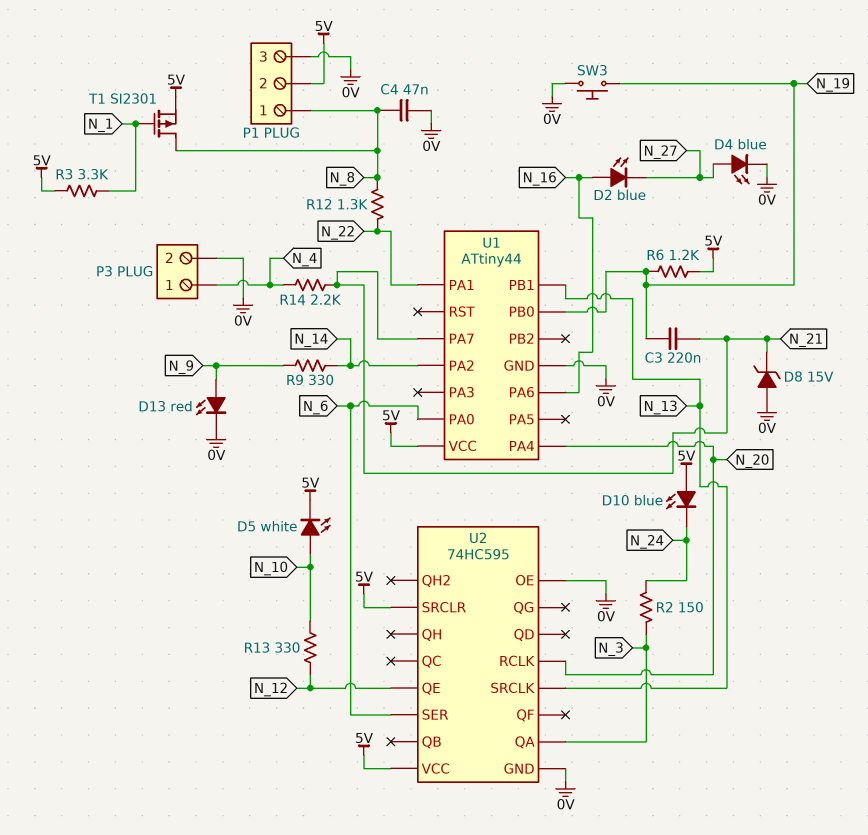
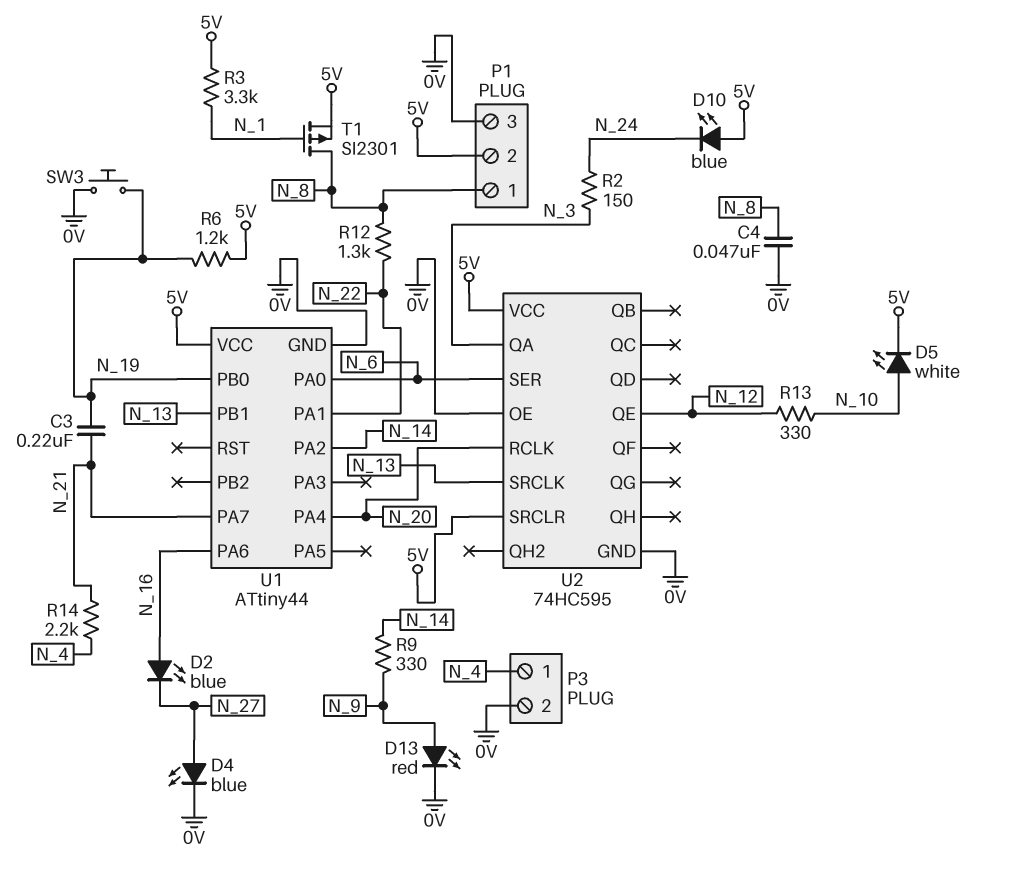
D8: zener 15V (A 0V, K N_21) -> none

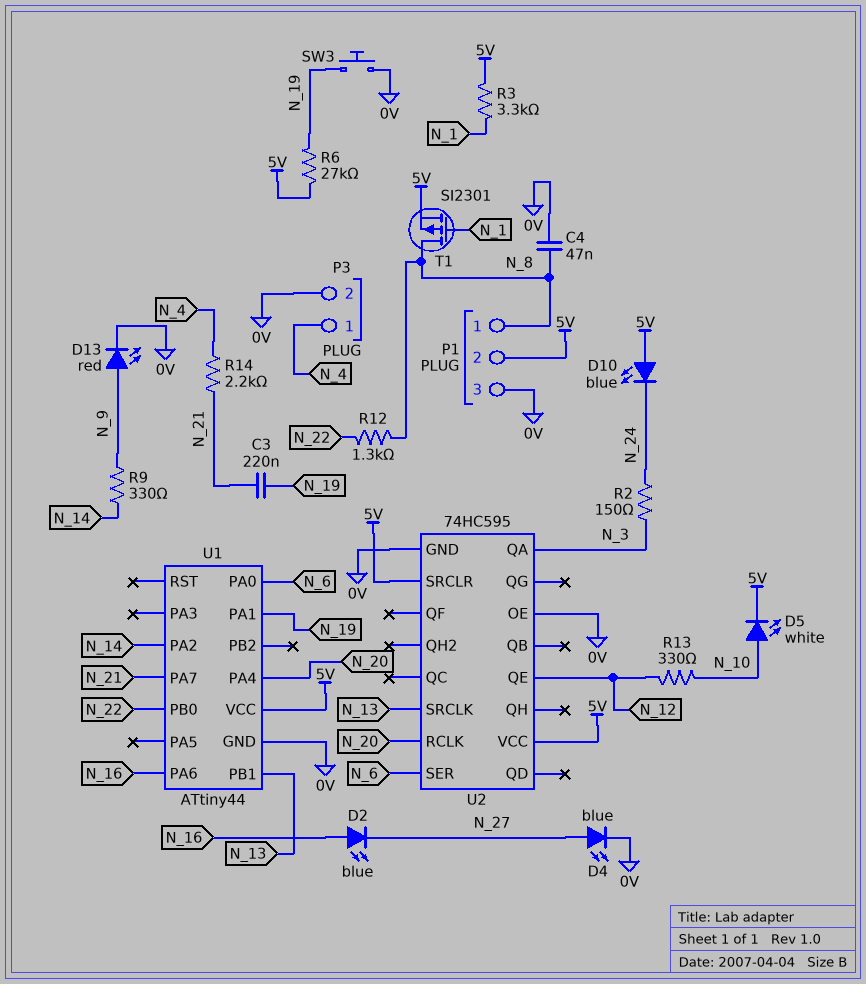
R6: 1.2k (5V, N_19) -> 27k (5V, N_19)
U1 pin PA1: N_22 -> N_19
U1 pin PB0: N_19 -> N_22

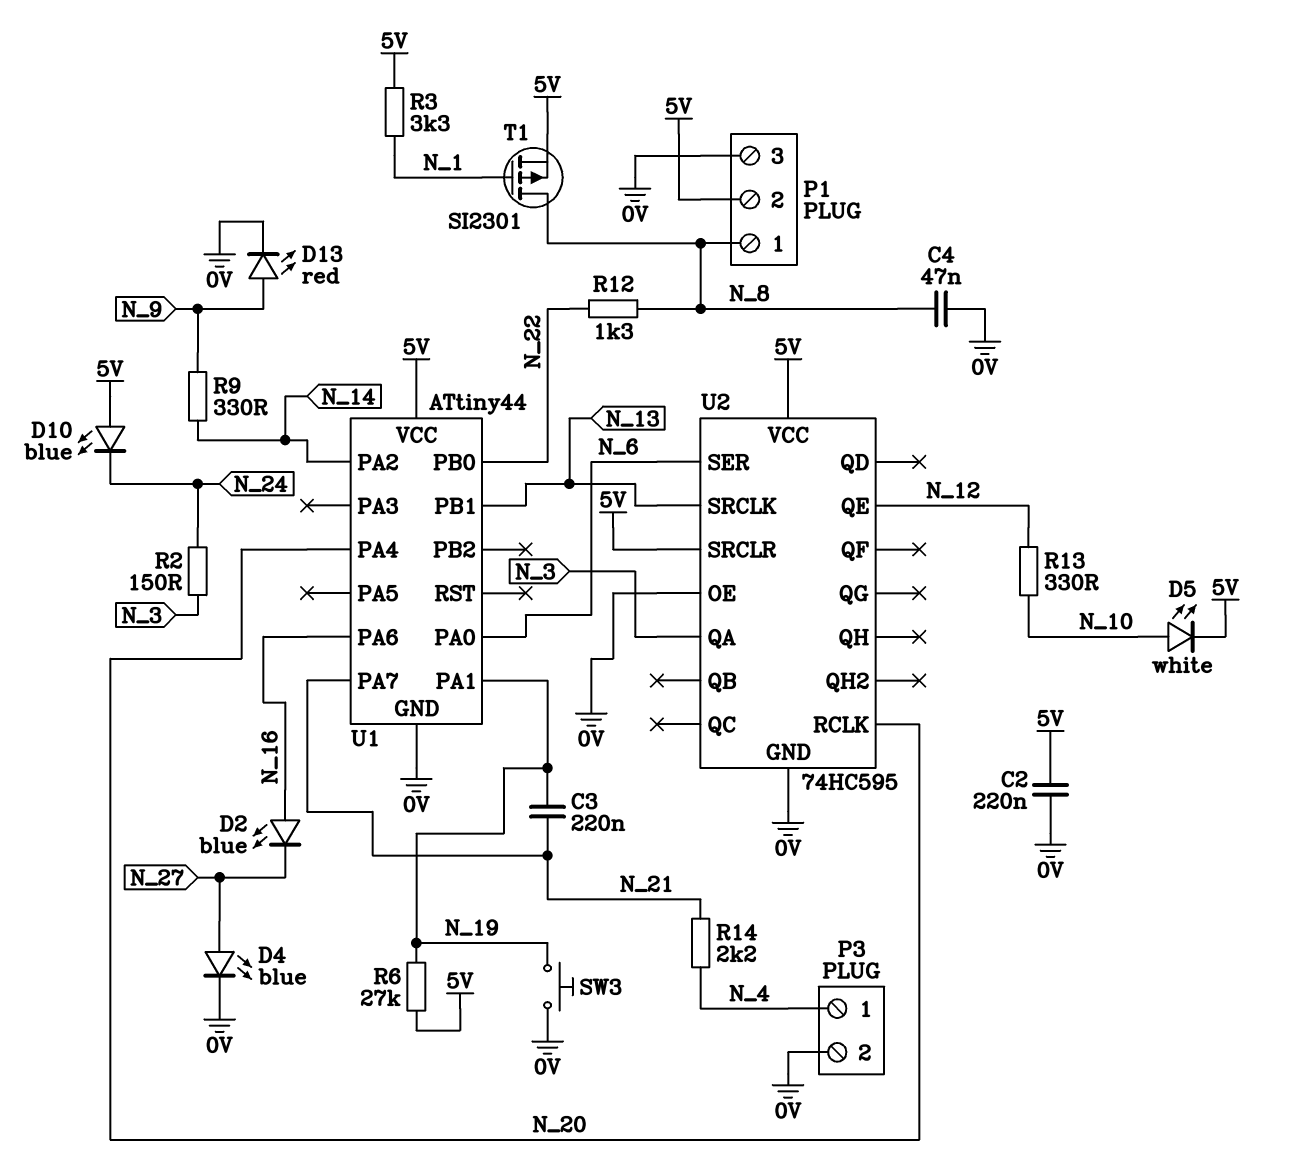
C2: none -> 220nF (0V, 5V)

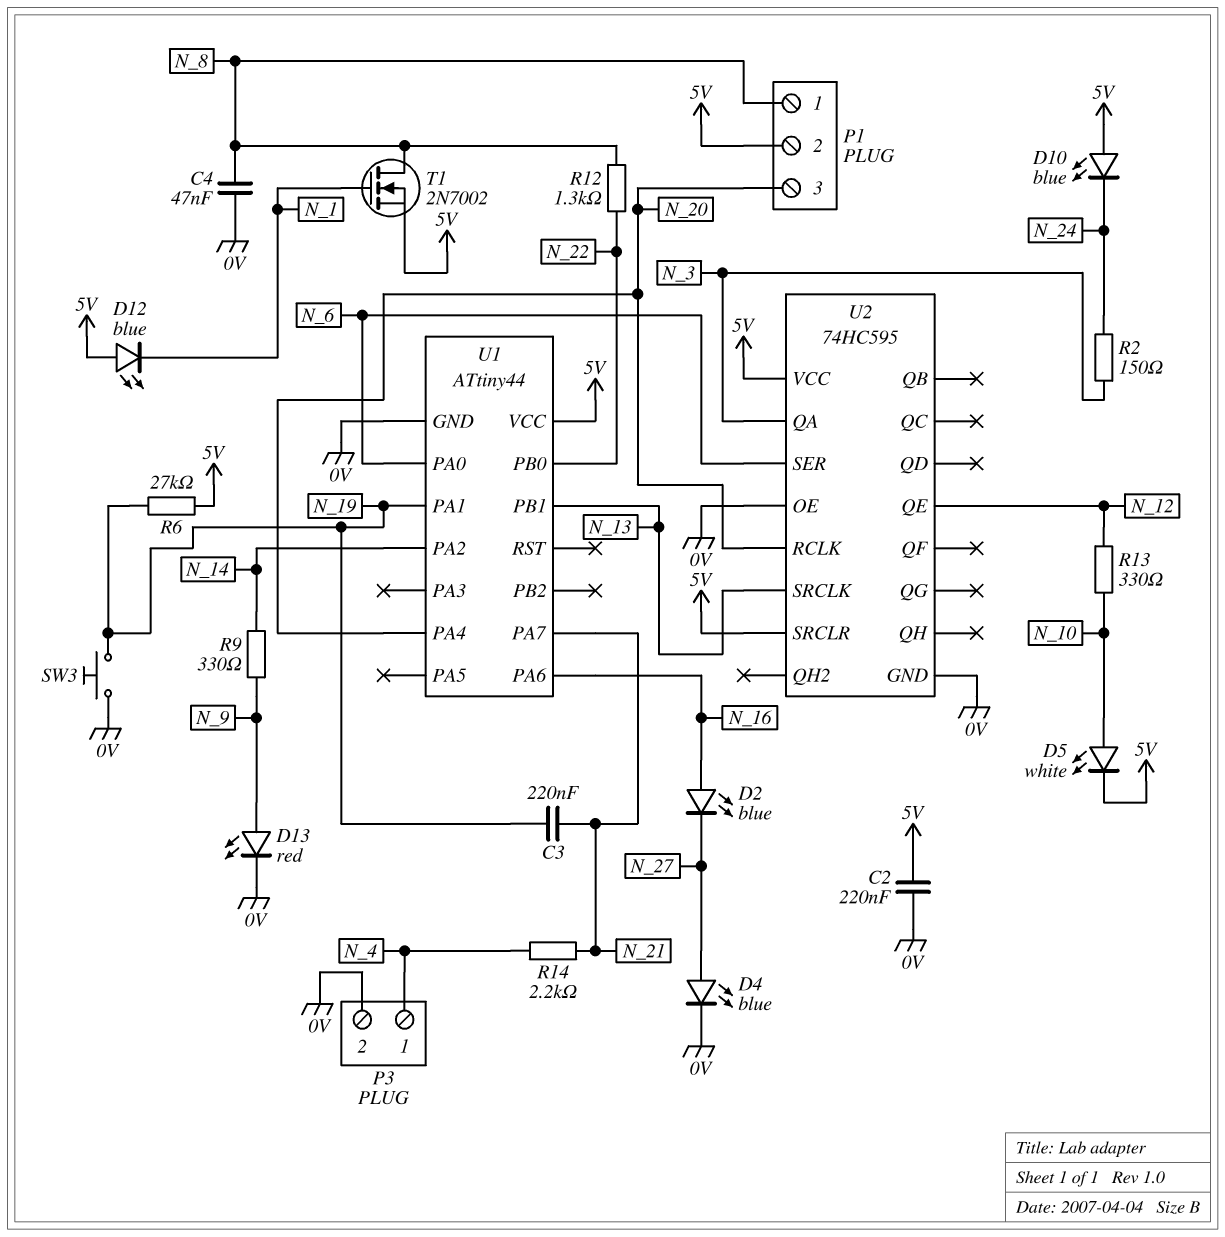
D12: none -> LED blue (A 5V, K N_1)
P1 pin 3: 0V -> N_20
R3: 3.3k (5V, N_1) -> none
T1: PMOS SI2301 (G N_1, D N_8, S 5V) -> NMOS 2N7002 (G N_1, D N_8, S 5V)

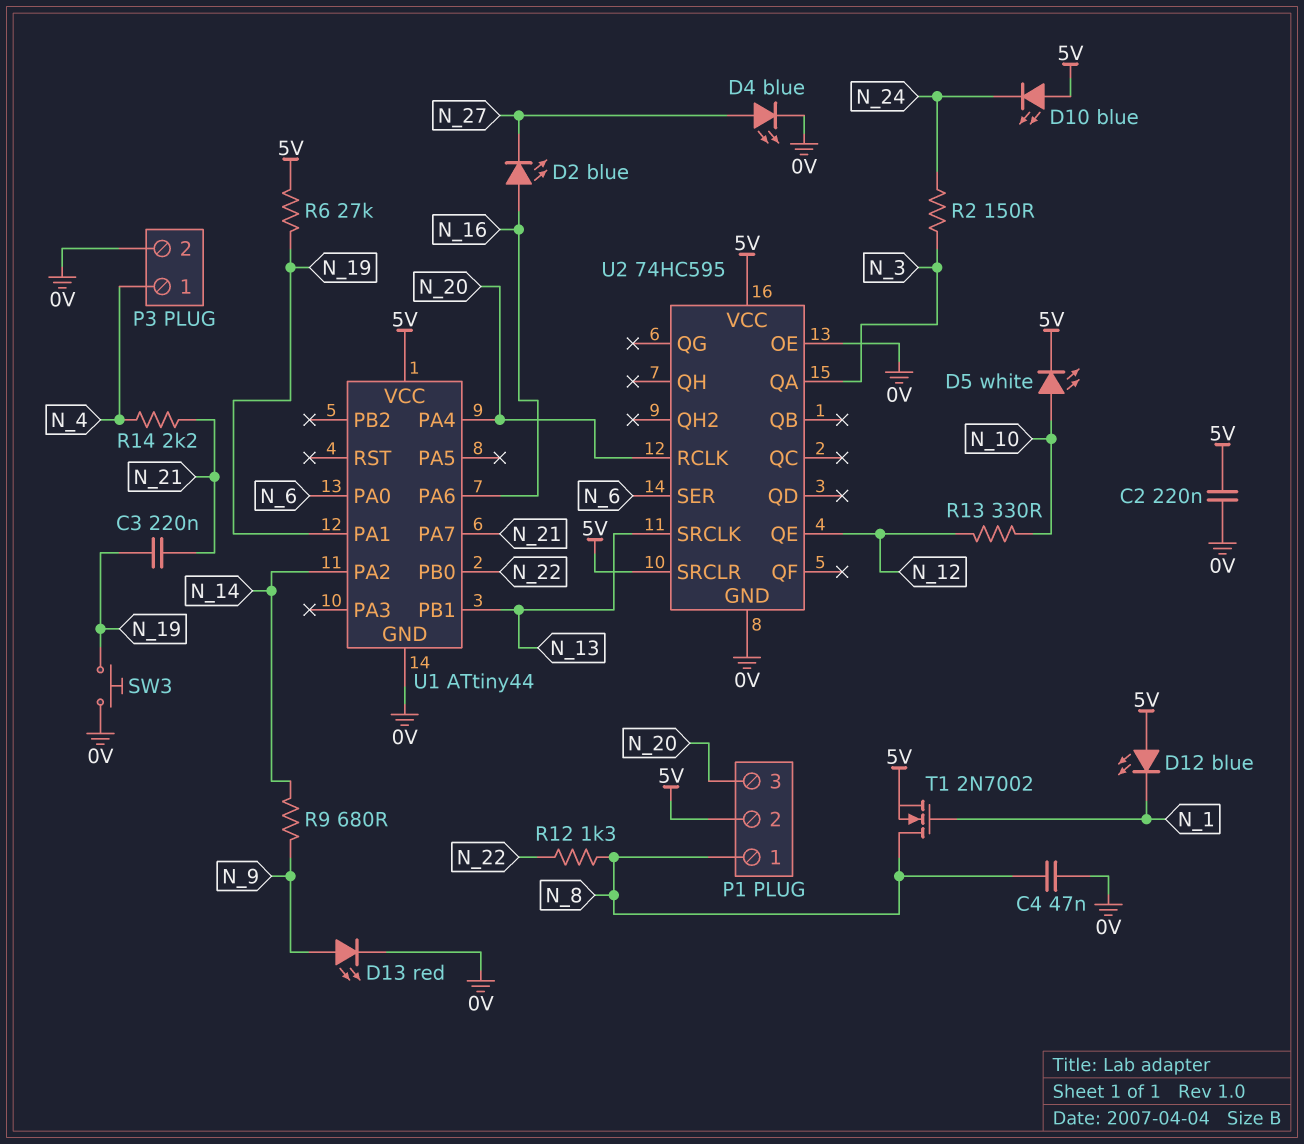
R9: 330 (N_9, N_14) -> 680 (N_9, N_14)

